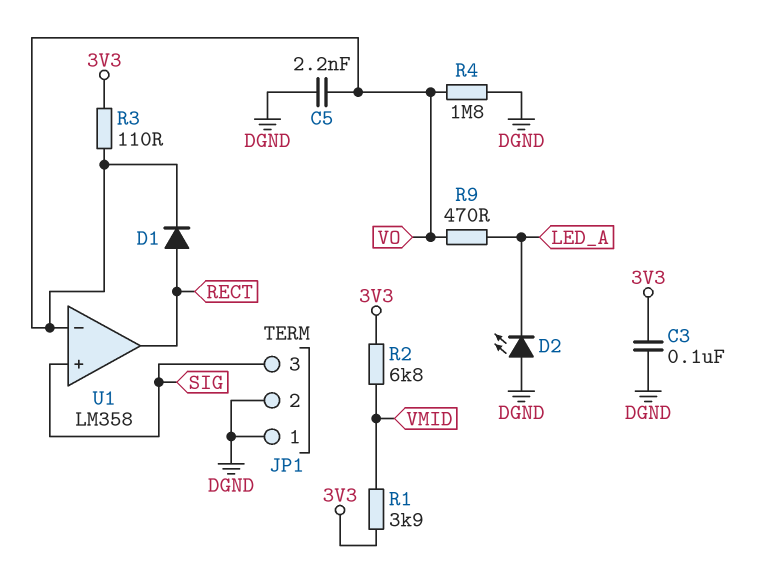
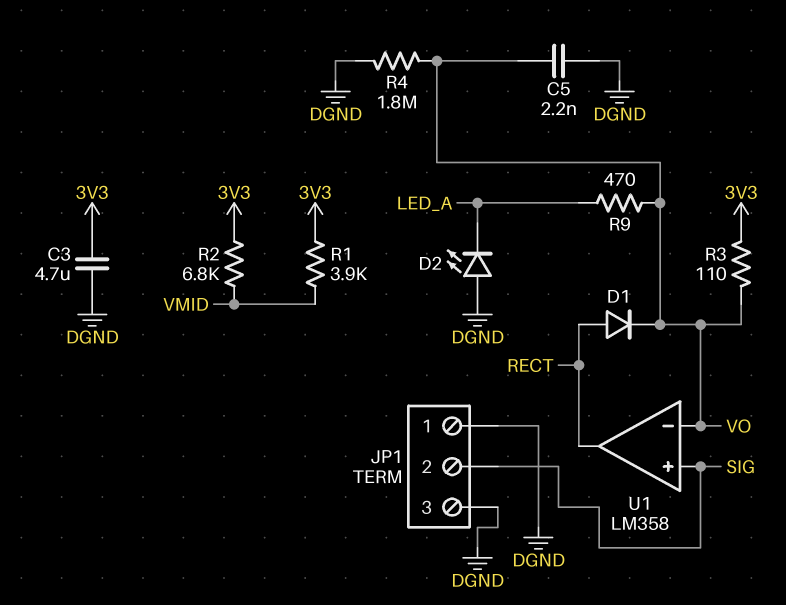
C3: 100nF (3V3, DGND) -> 4.7uF (3V3, DGND)
JP1 pin 2: DGND -> SIG
JP1 pin 3: SIG -> DGND

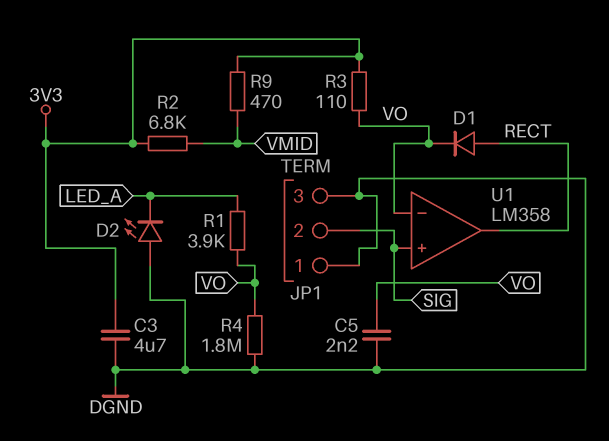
R1: 3.9k (3V3, VMID) -> 3.9k (LED_A, VO)
R9: 470 (LED_A, VO) -> 470 (3V3, VMID)

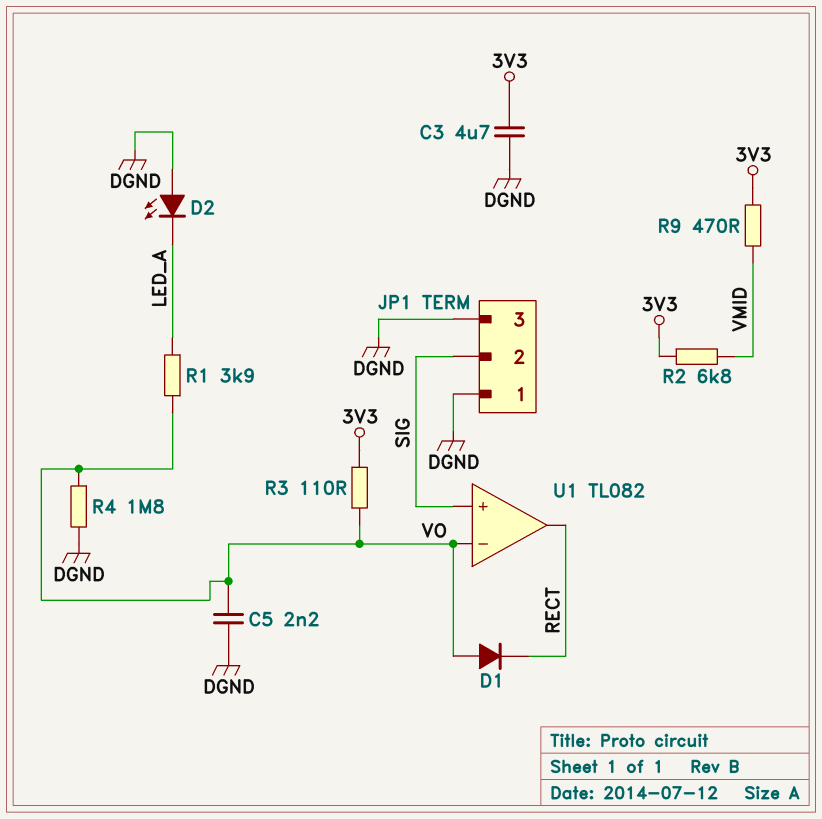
D1: diode (A RECT, K VO) -> diode (A VO, K RECT)
U1: LM358 -> TL082

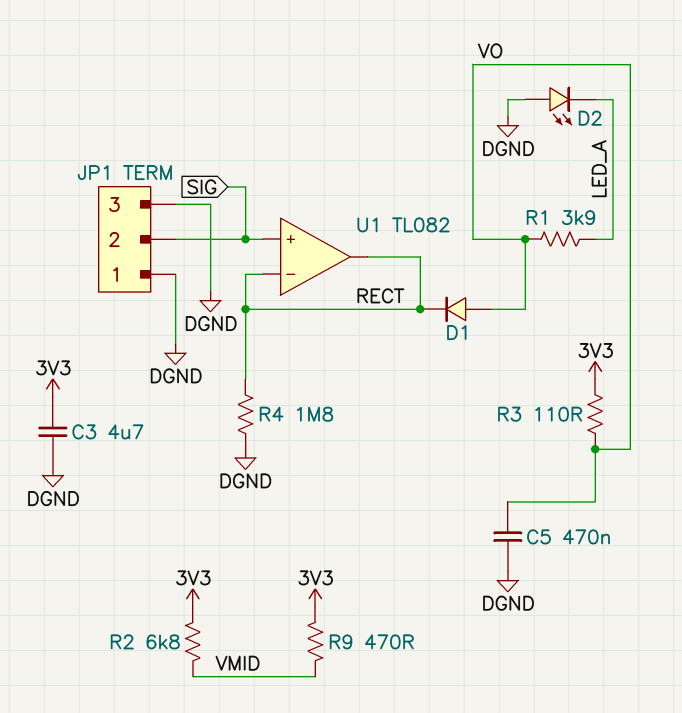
C5: 2.2nF (DGND, VO) -> 470nF (DGND, VO)
R4: 1.8M (DGND, VO) -> 1.8M (DGND, RECT)
U1 pin in-: VO -> RECT

